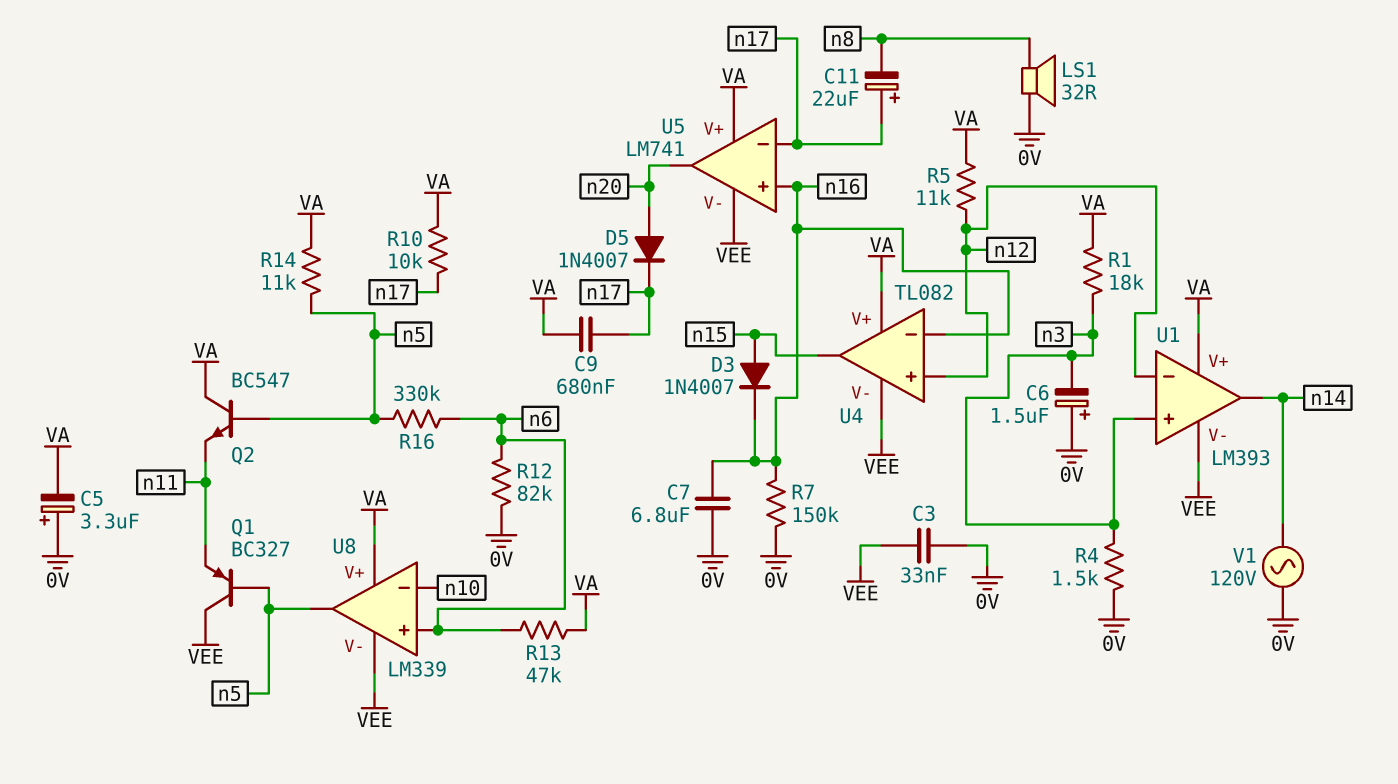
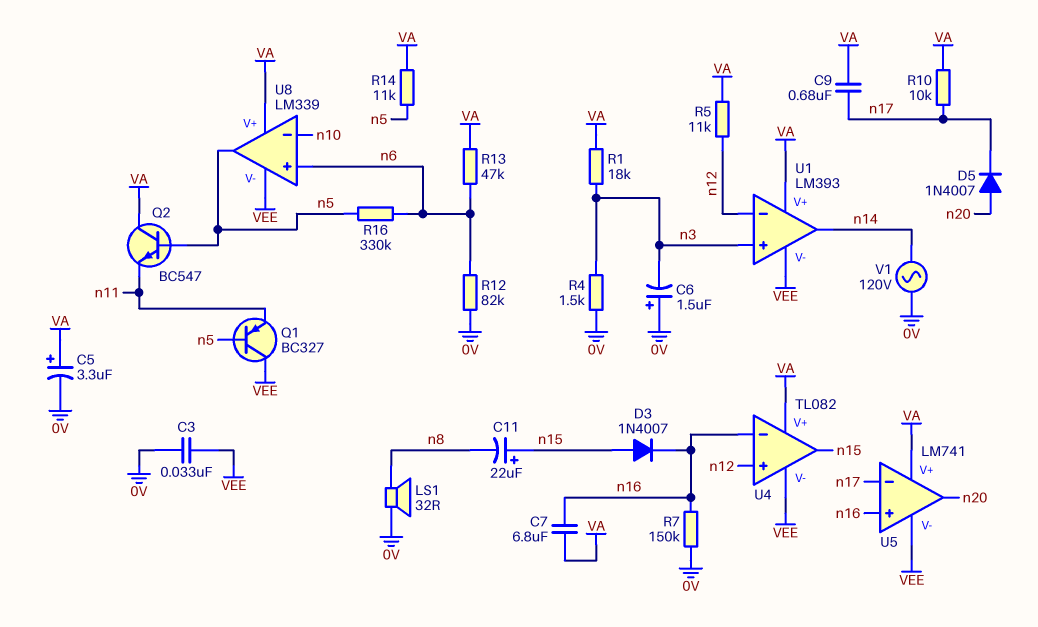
C5: 3.3uF (plus 0V, minus VA) -> 3.3uF (plus VA, minus 0V)
C7: 6.8uF (0V, n16) -> 6.8uF (VA, n16)
C11: 22uF (plus n17, minus n8) -> 22uF (plus n15, minus n8)

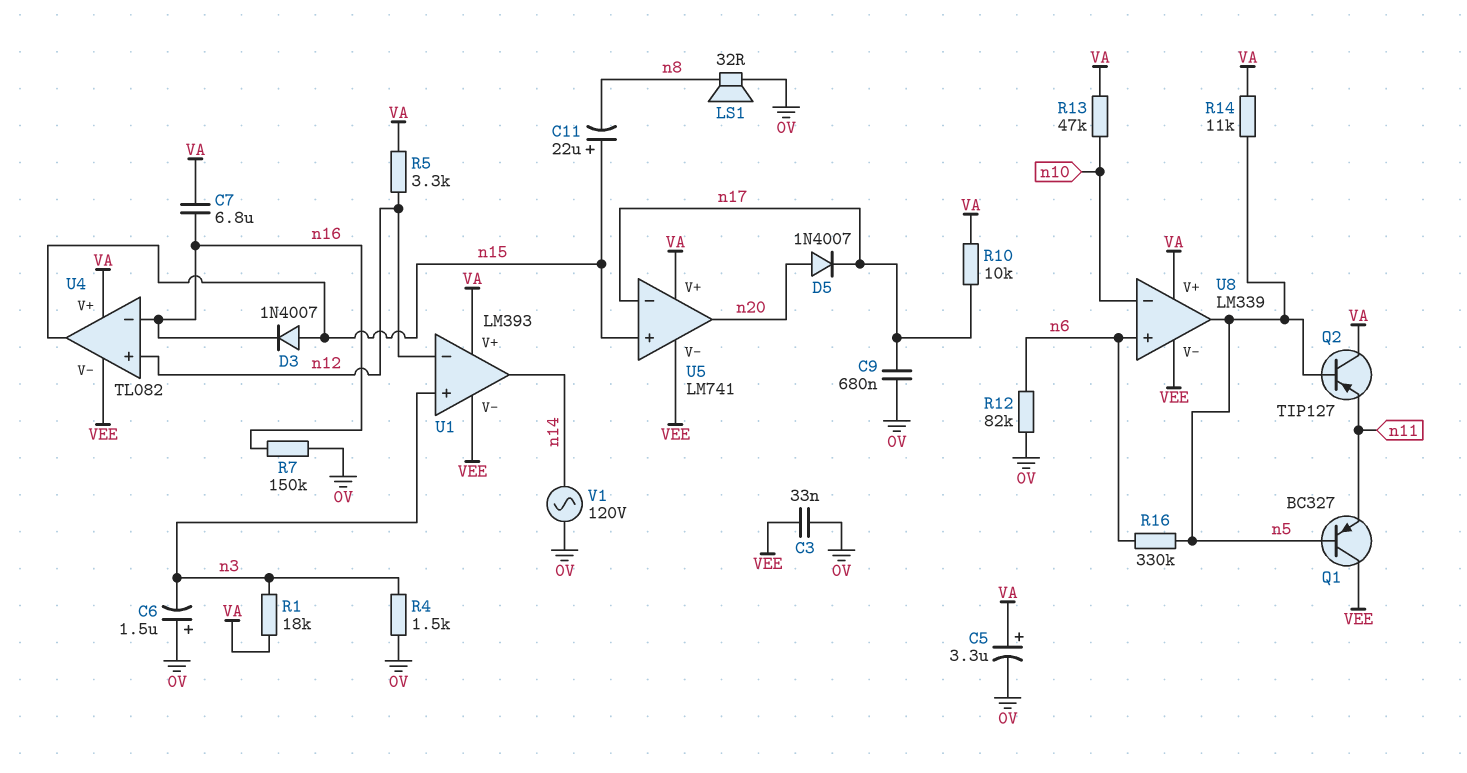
C9: 680nF (VA, n17) -> 680nF (0V, n17)
Q2: NPN BC547 (B n5, C VA, E n11) -> PNP TIP127 (B n5, C VA, E n11)
R5: 11k (VA, n12) -> 3.3k (VA, n12)
R13: 47k (VA, n6) -> 47k (VA, n10)
U5 pin in+: n16 -> n15

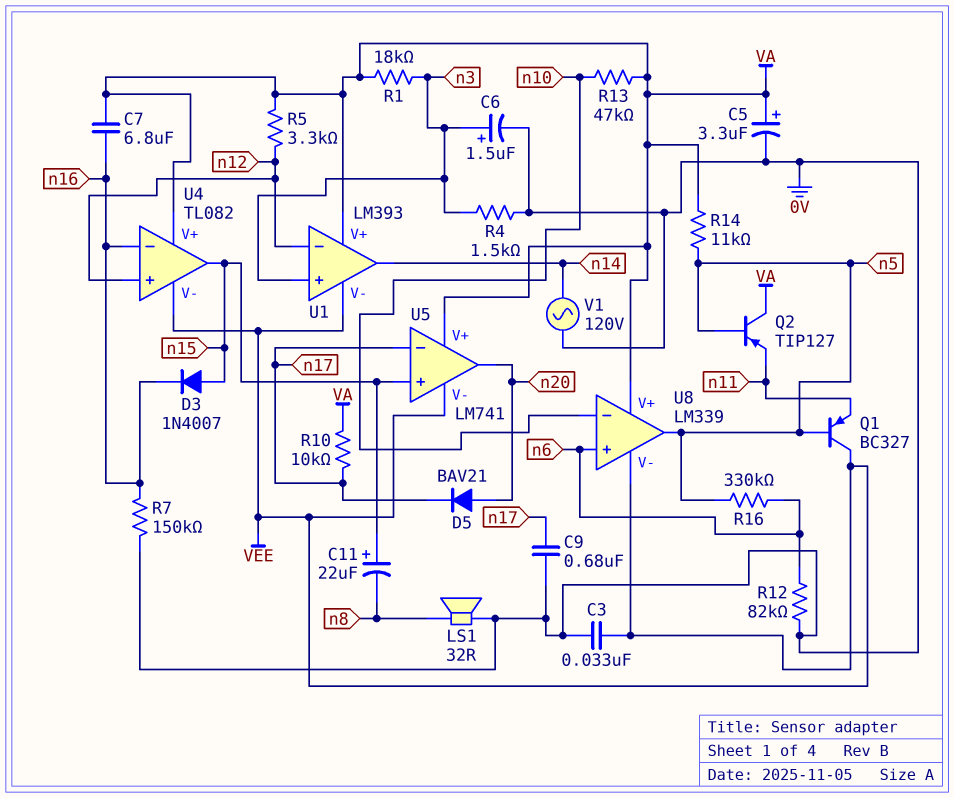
C6: 1.5uF (plus 0V, minus n3) -> 1.5uF (plus n3, minus 0V)
D5: diode 1N4007 (A n20, K n17) -> diode BAV21 (A n20, K n17)

